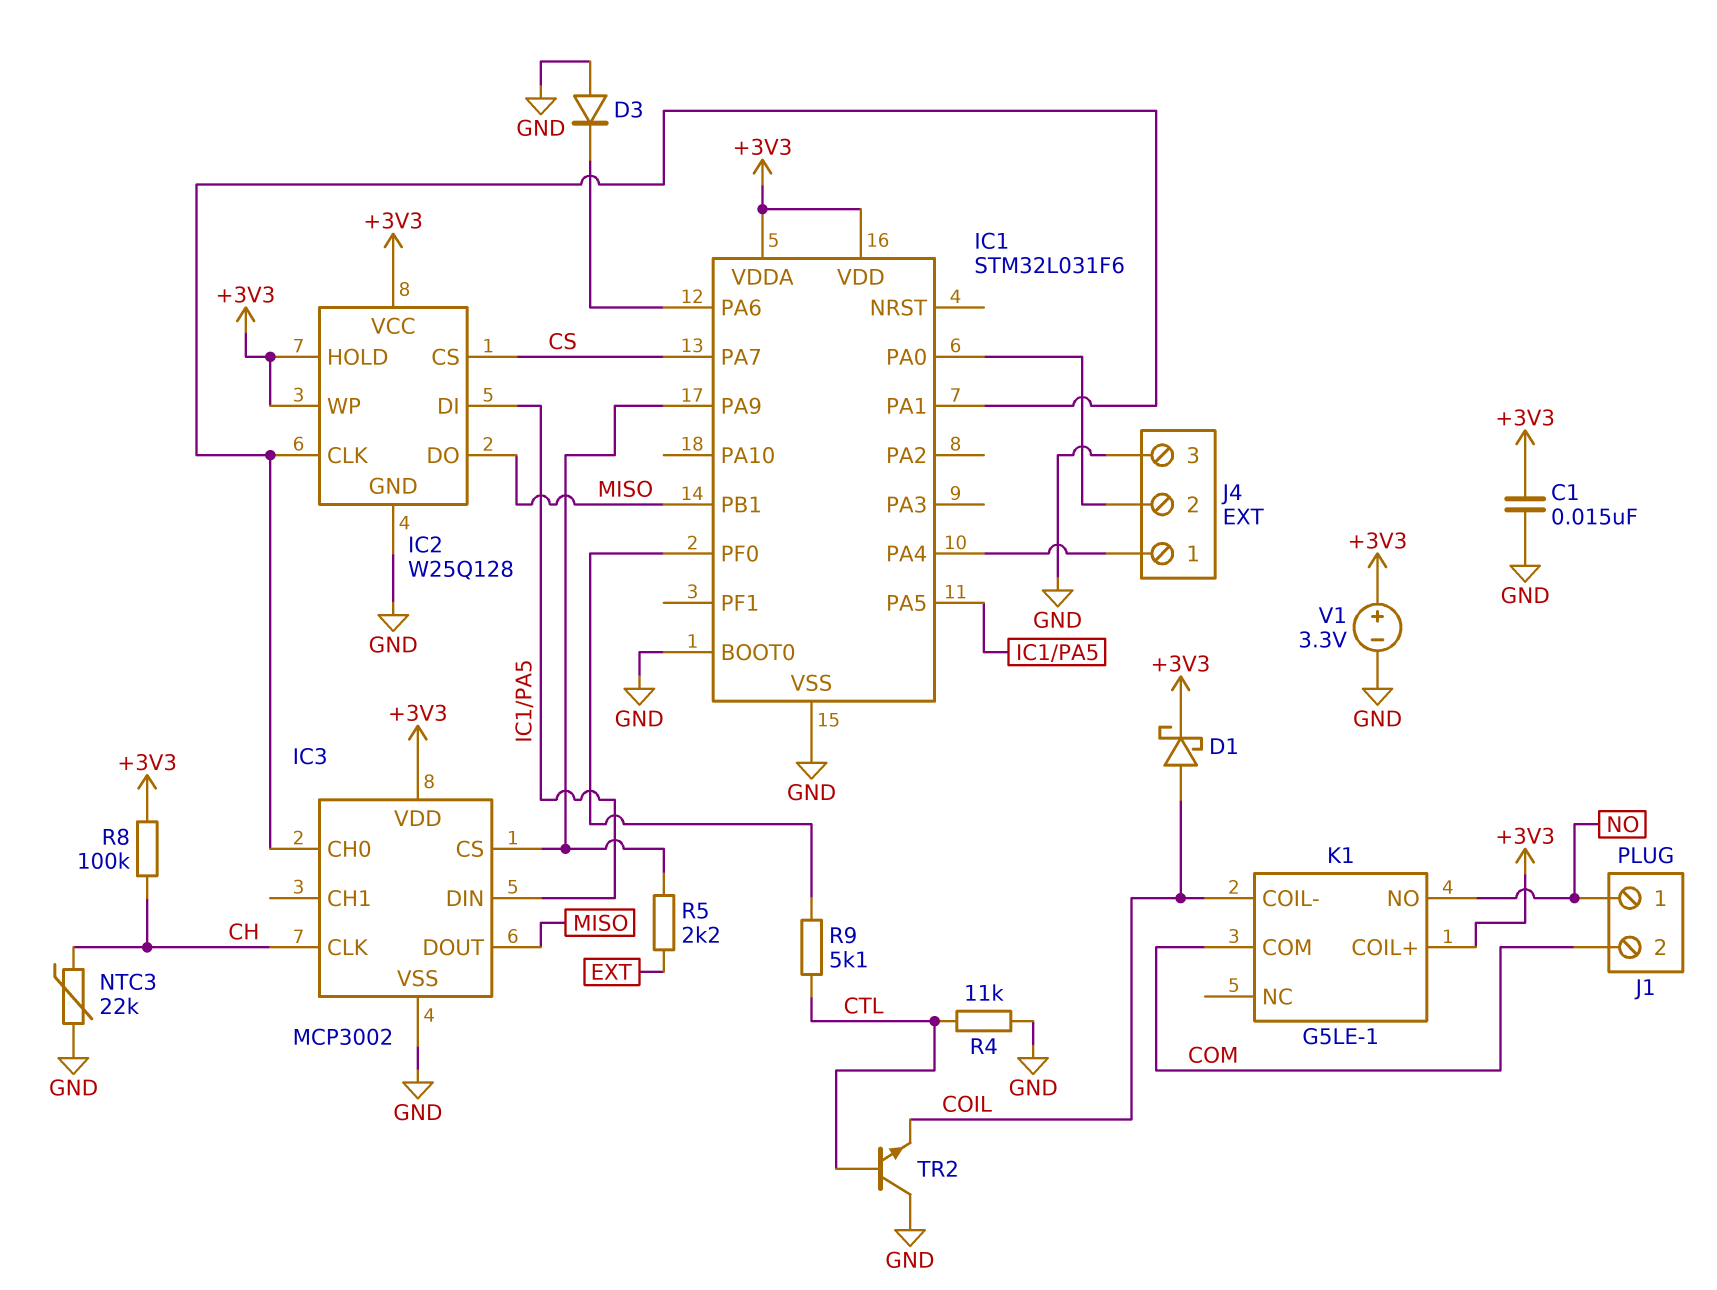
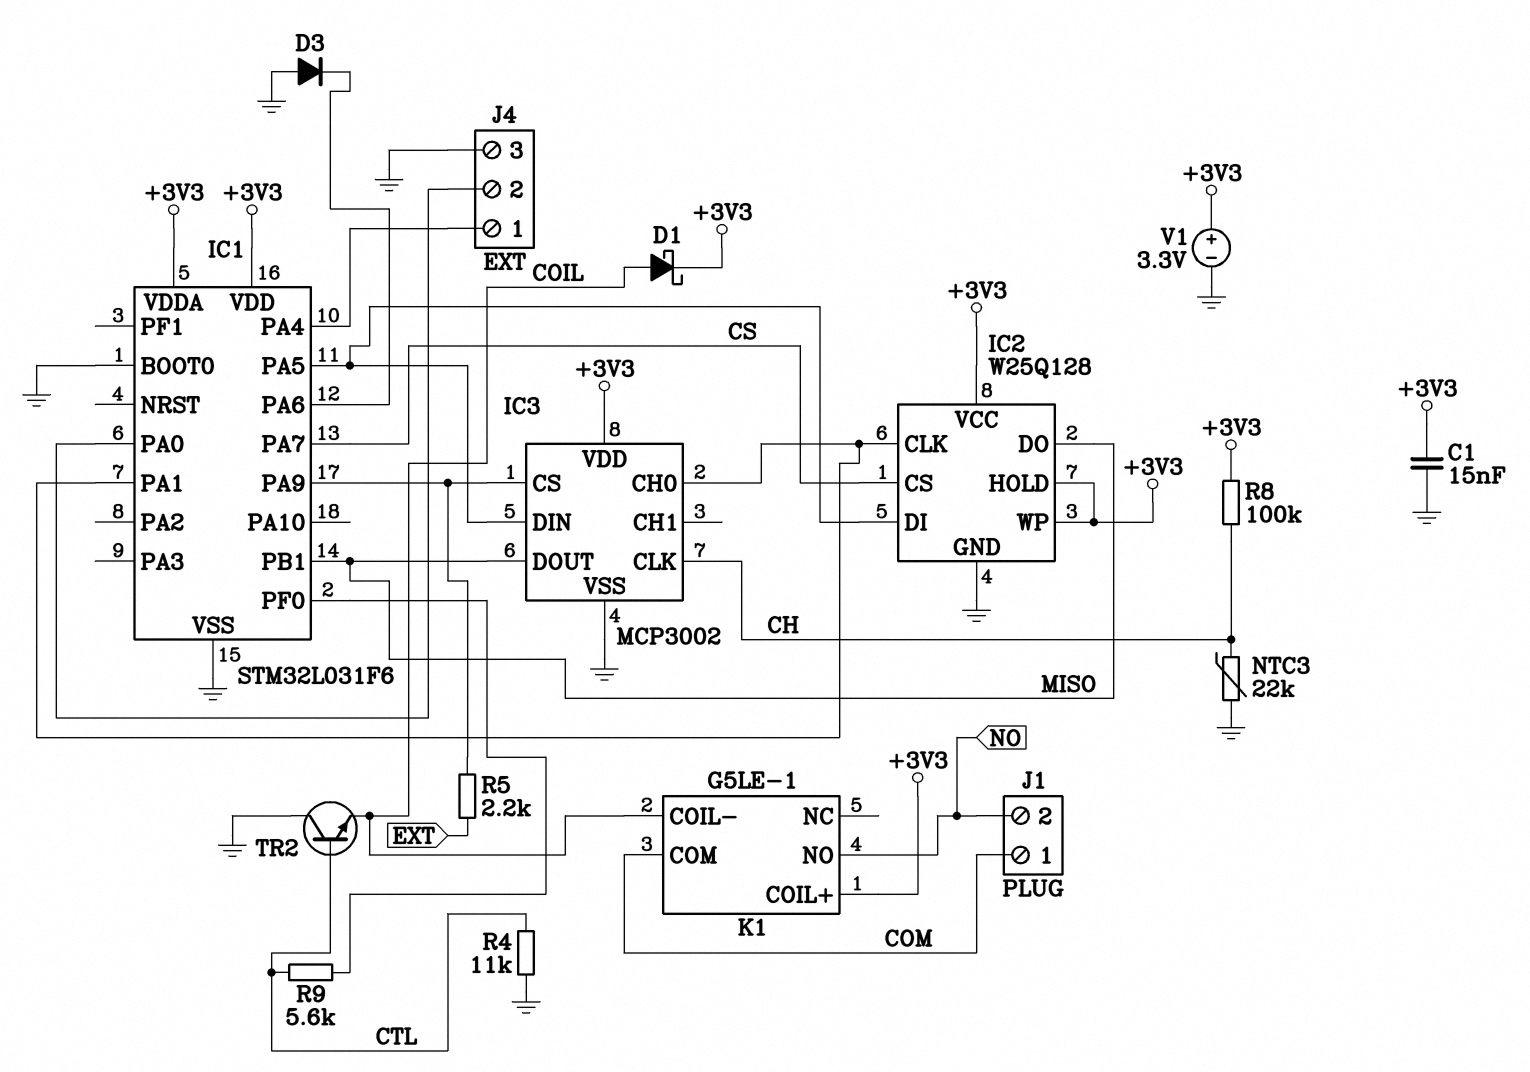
J1 pin 1: NO -> COM
J1 pin 2: COM -> NO
R9: 5.1k (CTL, IC1/PF0) -> 5.6k (CTL, IC1/PF0)

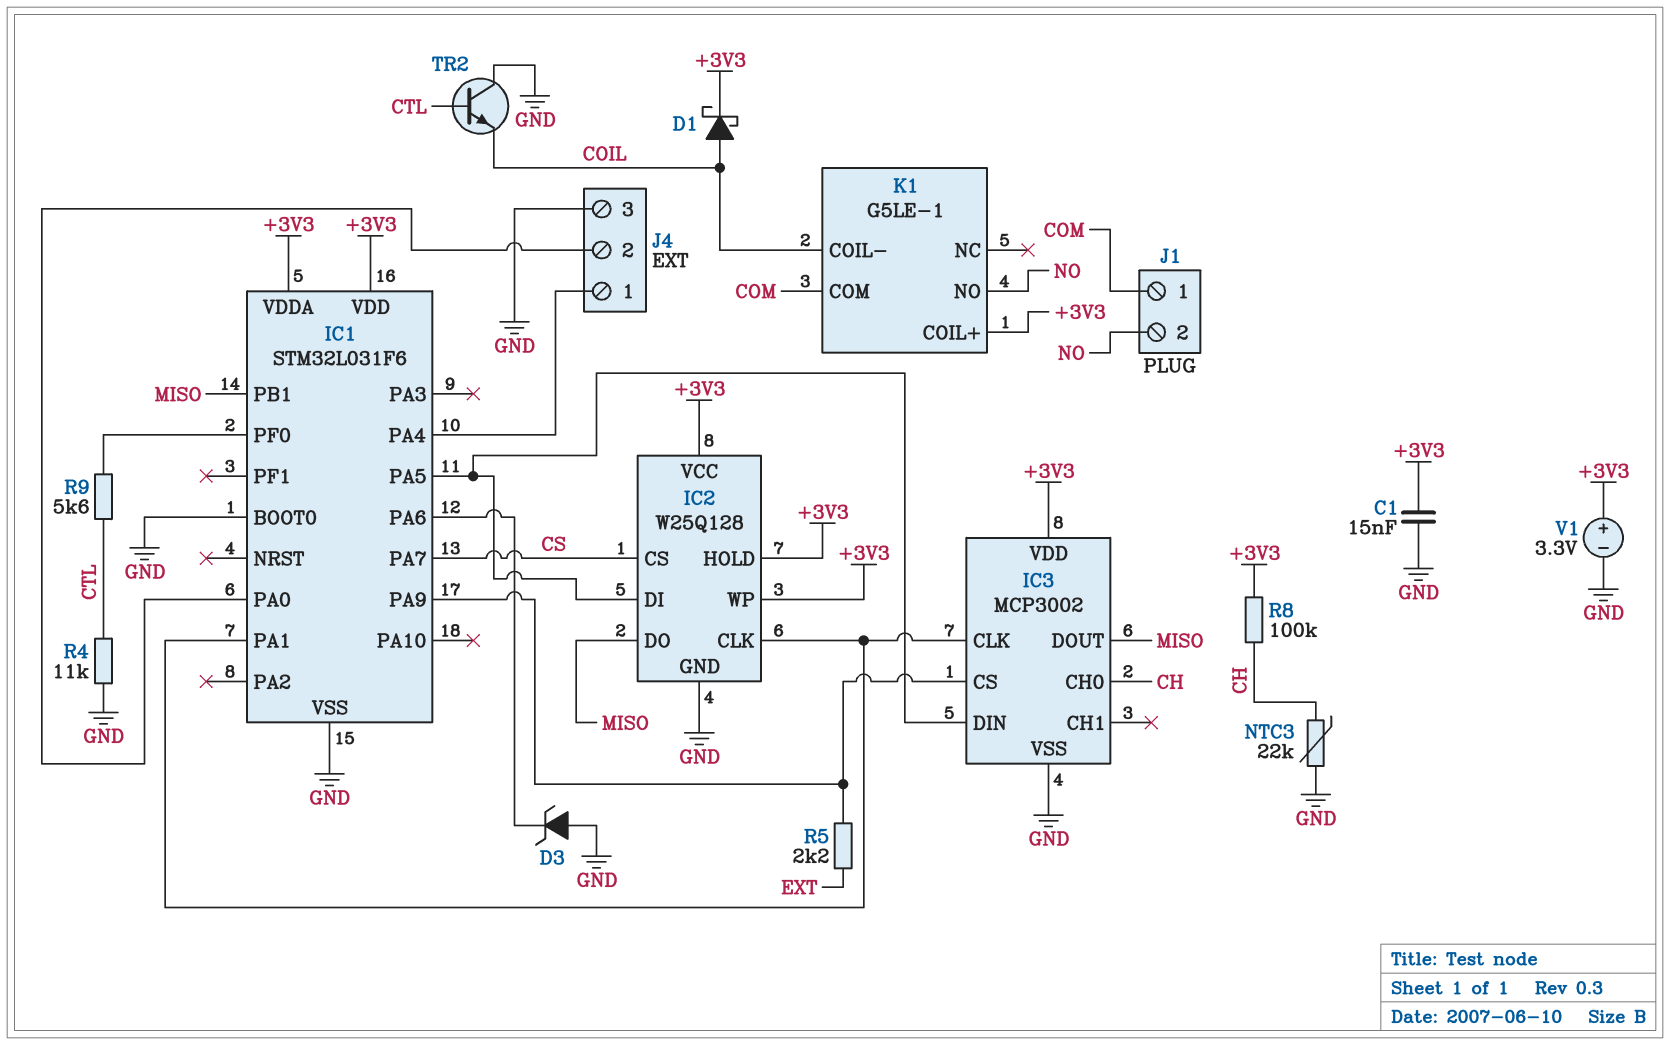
D3: diode (A GND, K IC1/PA6) -> zener (A GND, K IC1/PA6)
IC3 pin CH0: IC1/PA1 -> CH
IC3 pin CLK: CH -> IC1/PA1

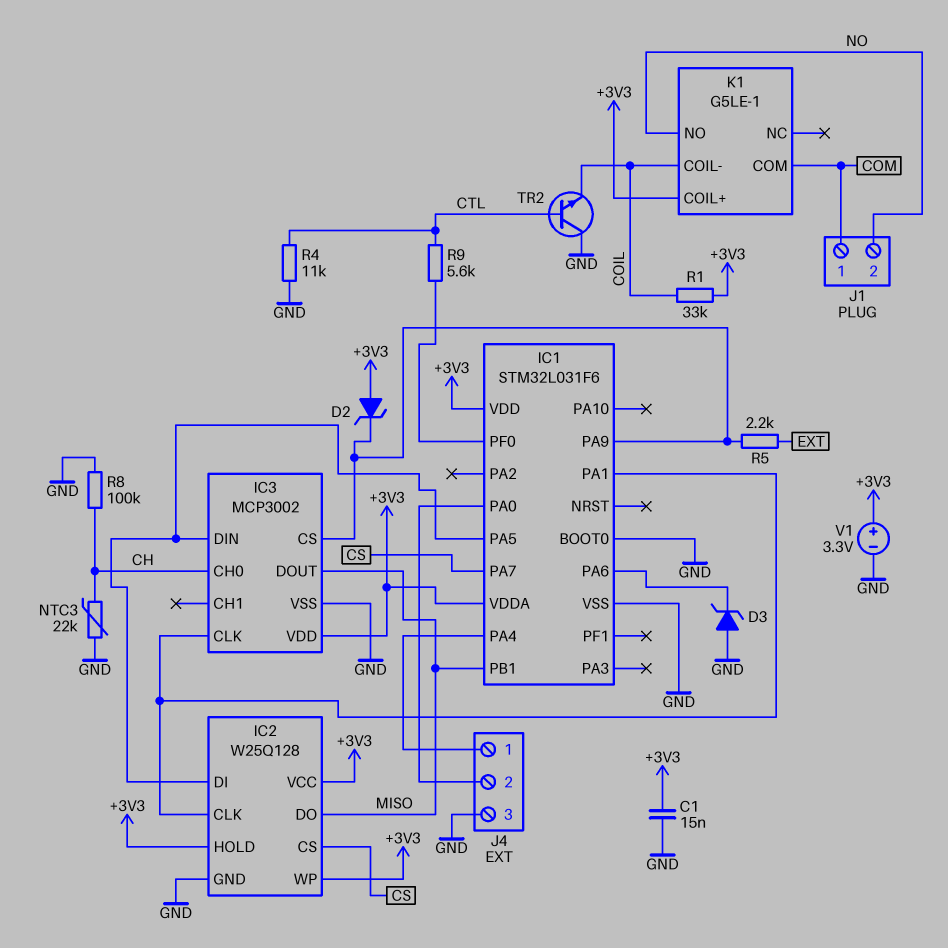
D1: schottky (A COIL, K +3V3) -> none
D2: none -> zener (A +3V3, K IC1/PA9)
R1: none -> 33k (+3V3, COIL)
R8: 100k (+3V3, CH) -> 100k (CH, GND)

